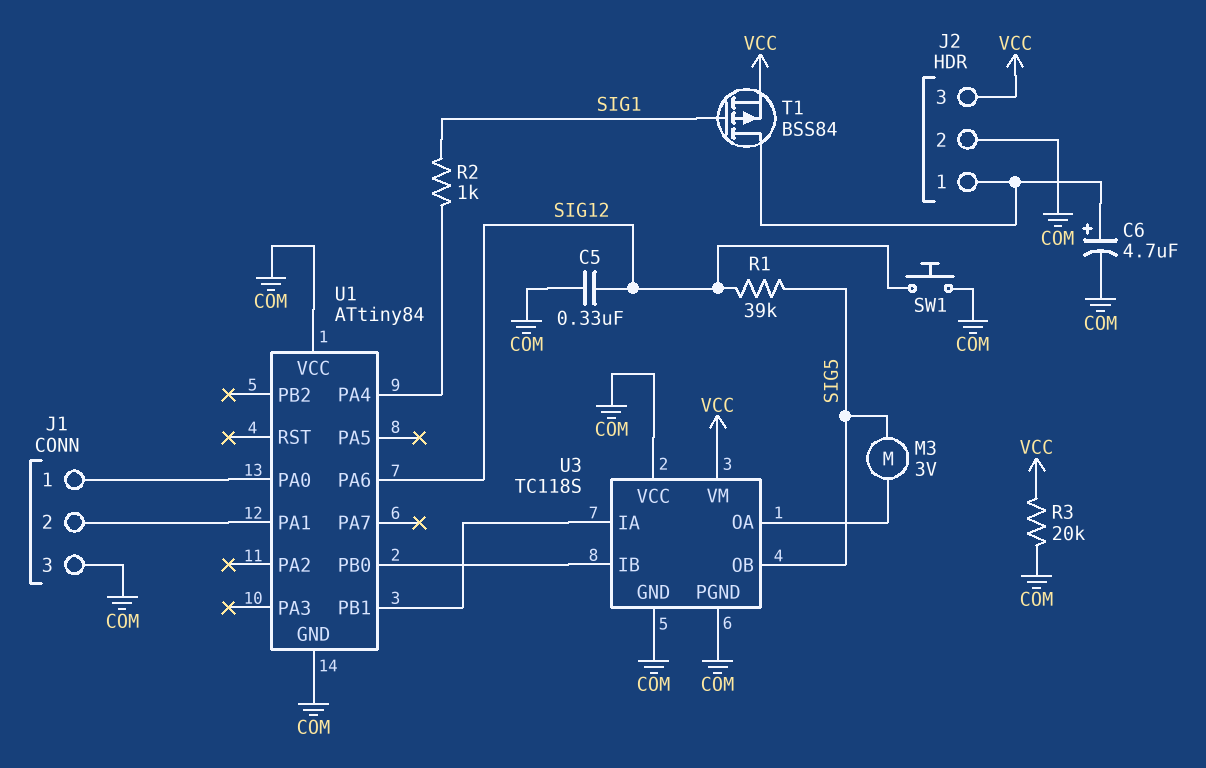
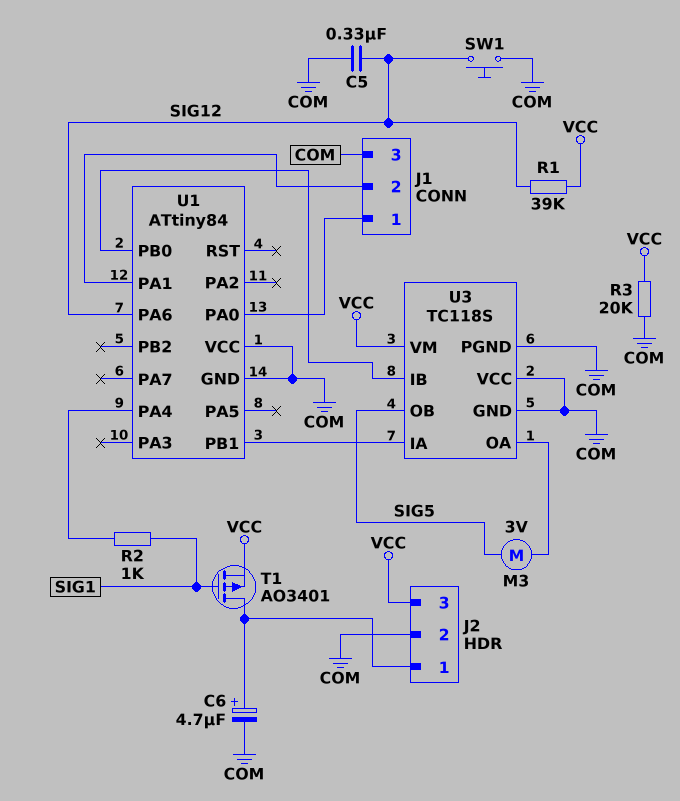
R1: 39k (SIG5, SIG12) -> 39k (SIG12, VCC)
T1: PMOS BSS84 (G SIG1, D J2/1, S VCC) -> PMOS AO3401 (G SIG1, D J2/1, S VCC)

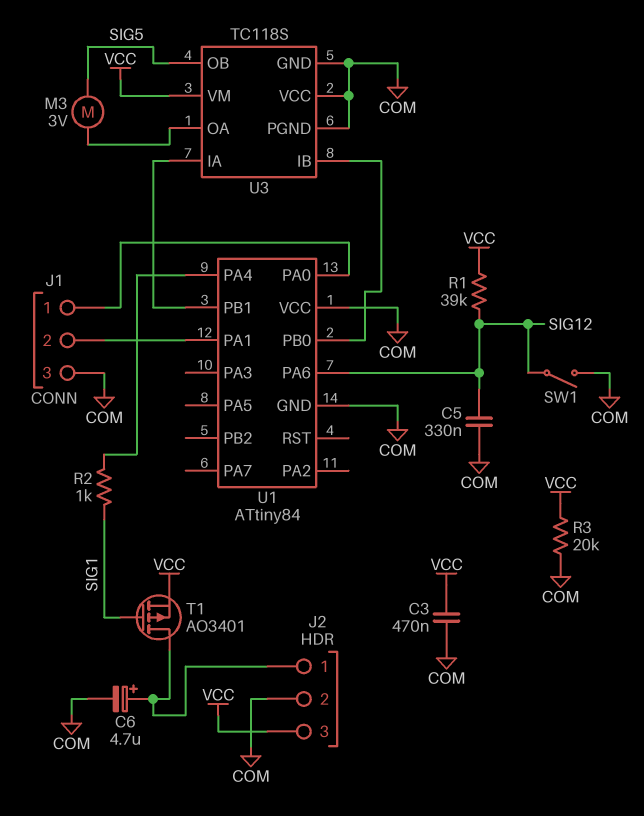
C3: none -> 470nF (COM, VCC)
SW1: button (COM, SIG12) -> switch (COM, SIG12)

